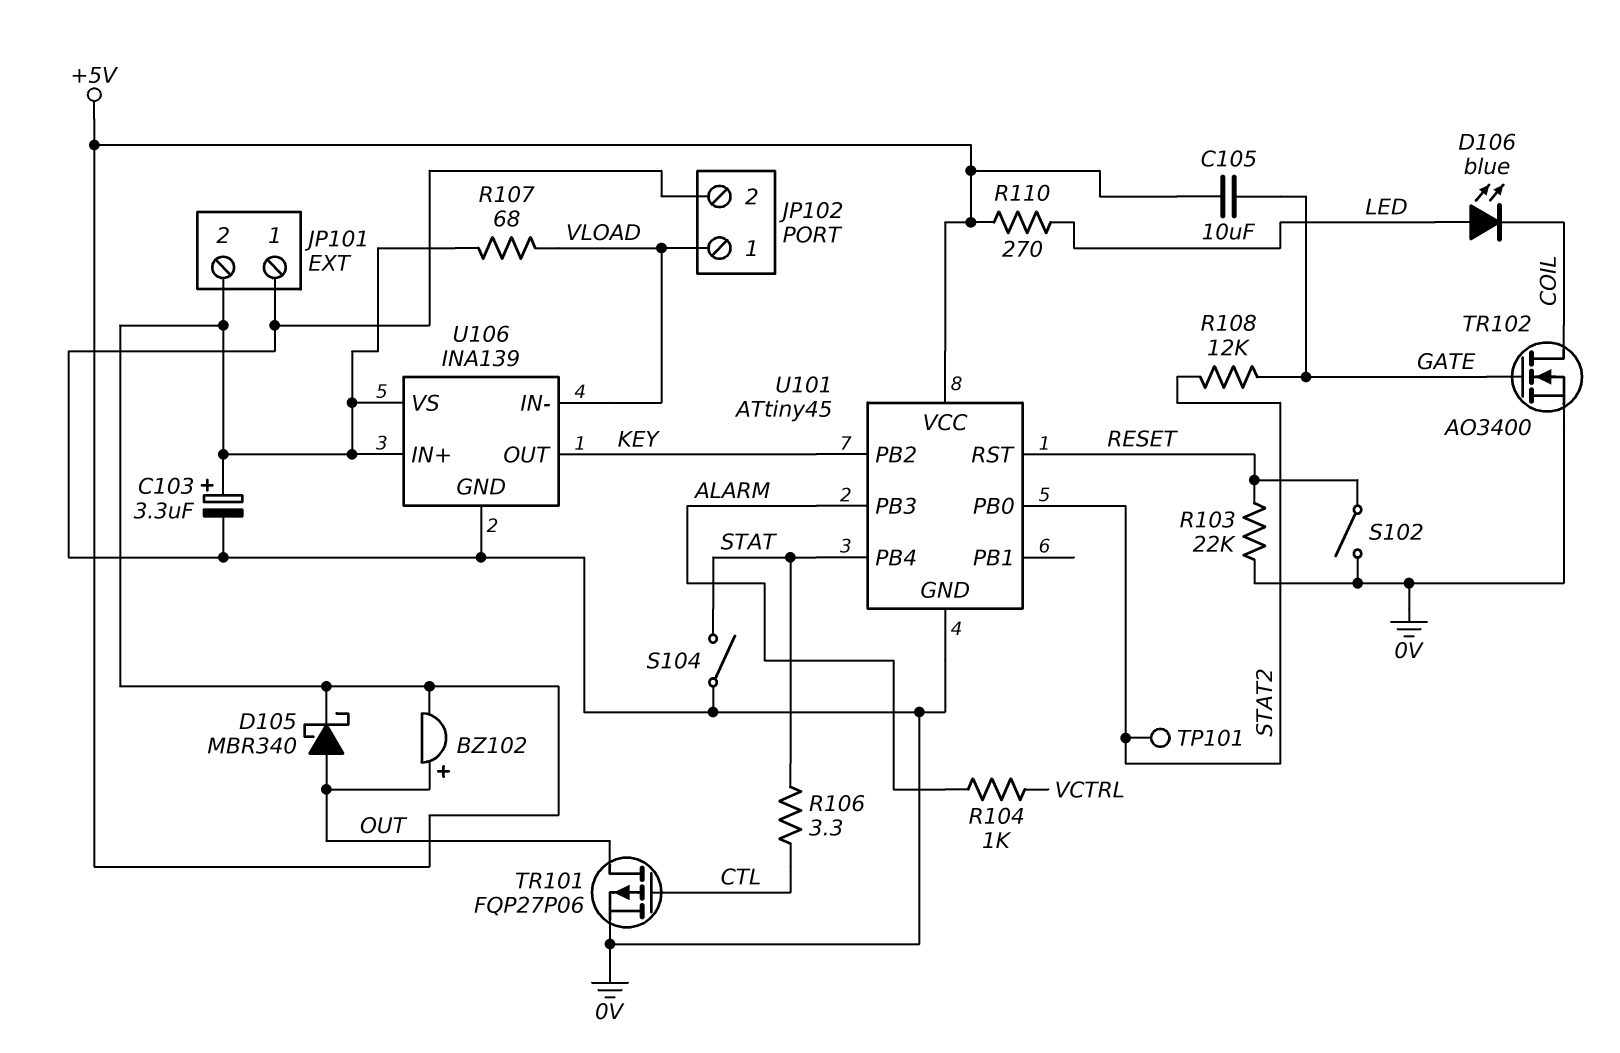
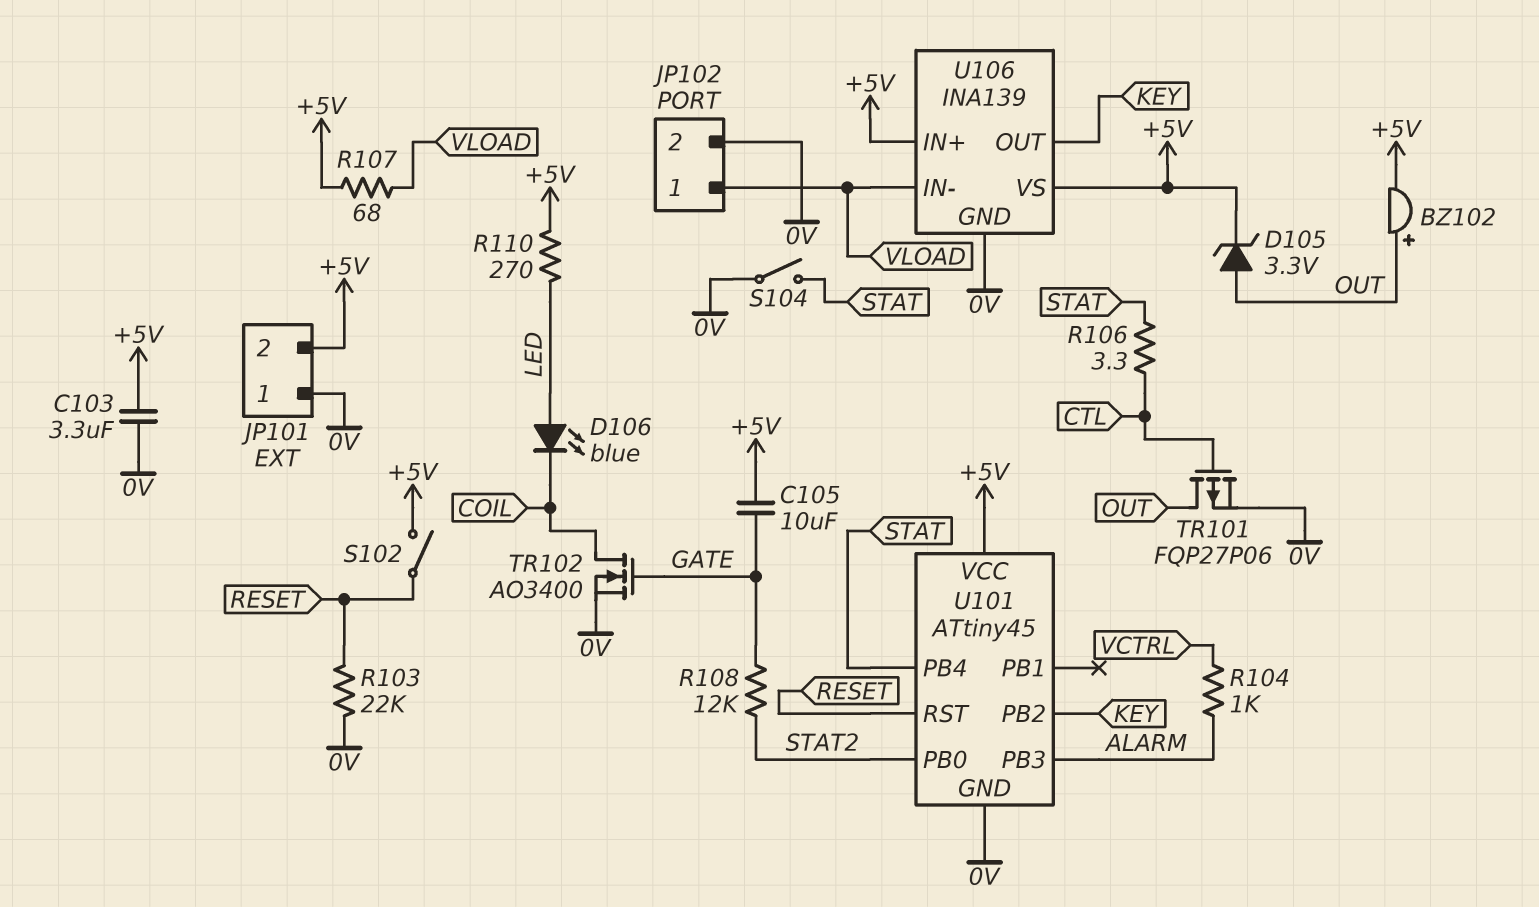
C103: 3.3uF (plus +5V, minus 0V) -> 3.3uF (+5V, 0V)
D105: schottky MBR340 (A OUT, K +5V) -> zener 3.3V (A OUT, K +5V)
S102: switch (0V, RESET) -> switch (+5V, RESET)
TP101: test point (STAT2) -> none

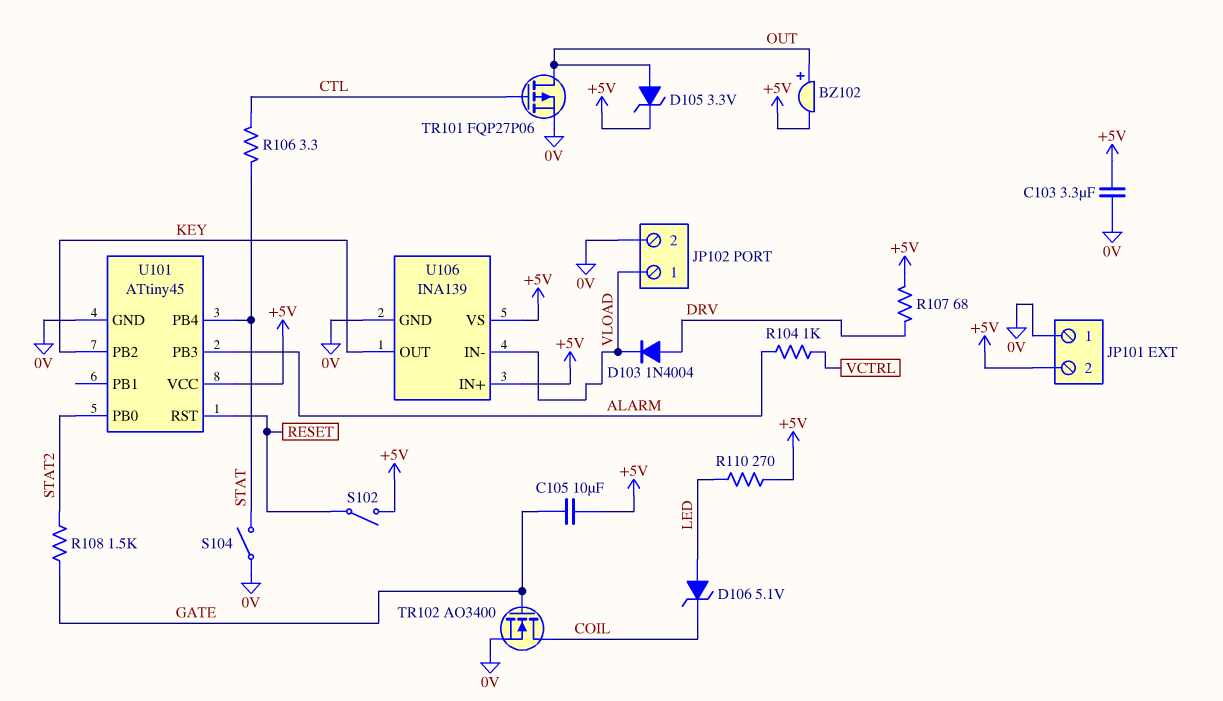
D103: none -> diode 1N4004 (A DRV, K VLOAD)
D106: LED blue (A LED, K COIL) -> zener 5.1V (A LED, K COIL)
R103: 22k (0V, RESET) -> none
R107: 68 (+5V, VLOAD) -> 68 (+5V, DRV)
R108: 12k (GATE, STAT2) -> 1.5k (GATE, STAT2)

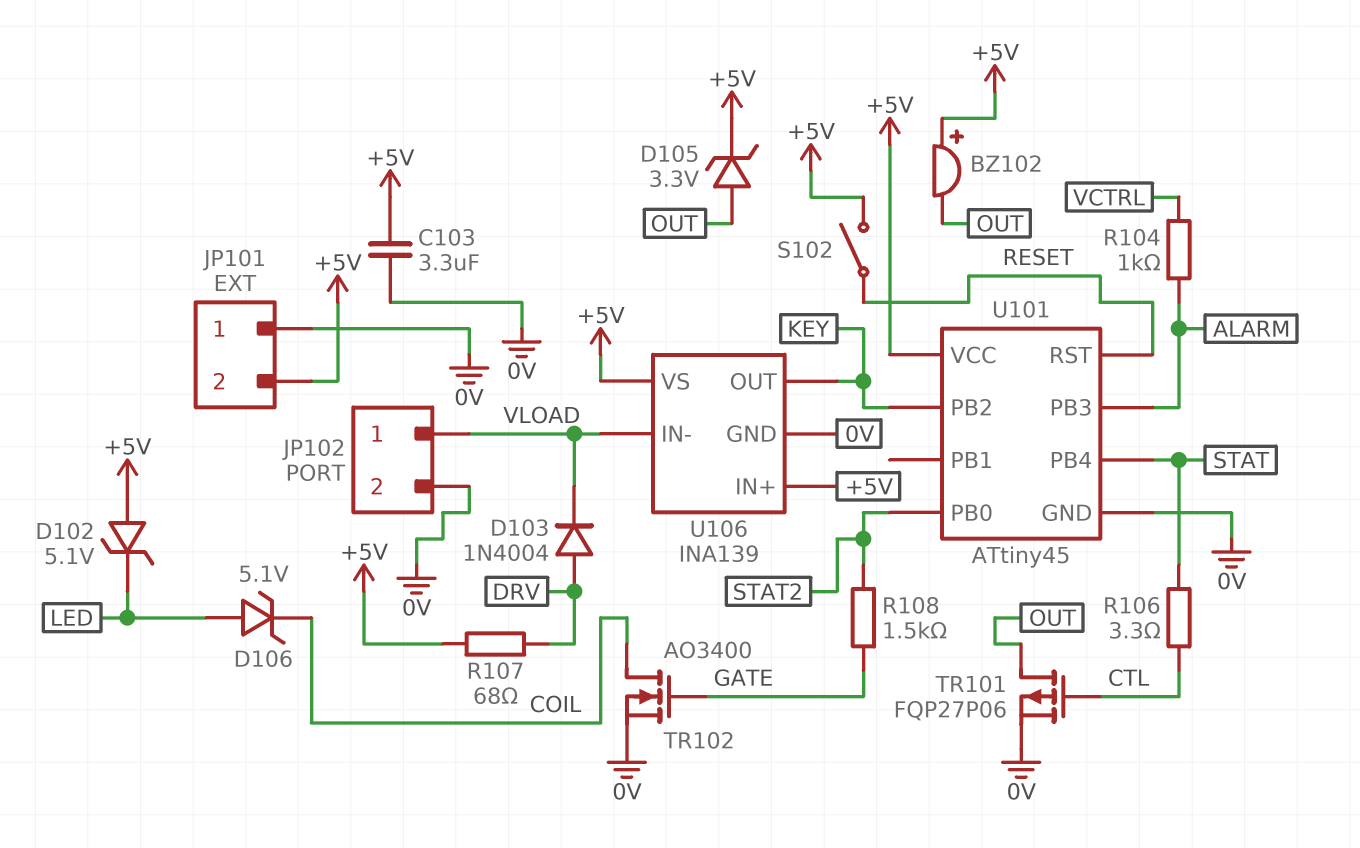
BZ102: buzzer (plus OUT, minus +5V) -> buzzer (plus +5V, minus OUT)
C105: 10uF (+5V, GATE) -> none
D102: none -> zener 5.1V (A +5V, K LED)
R110: 270 (+5V, LED) -> none
S104: switch (0V, STAT) -> none

